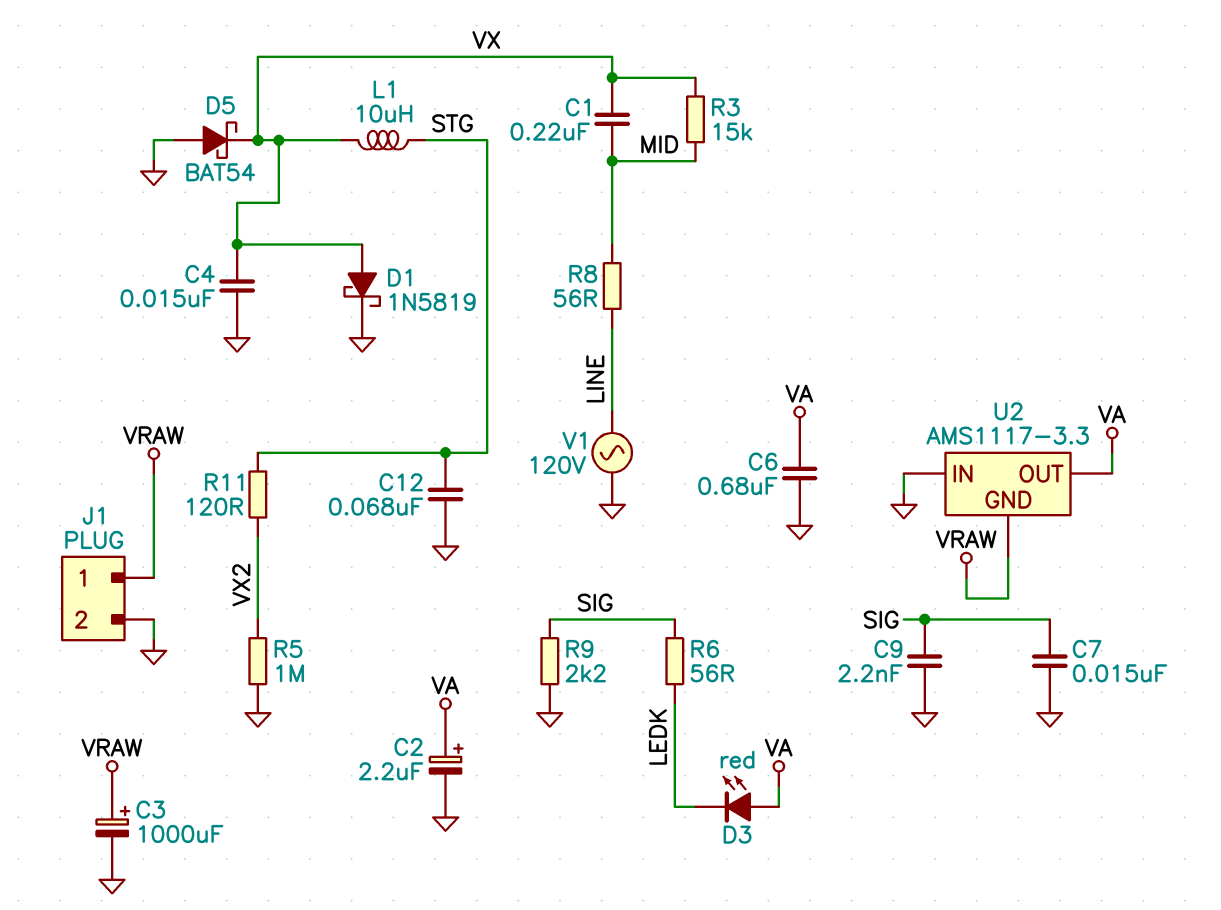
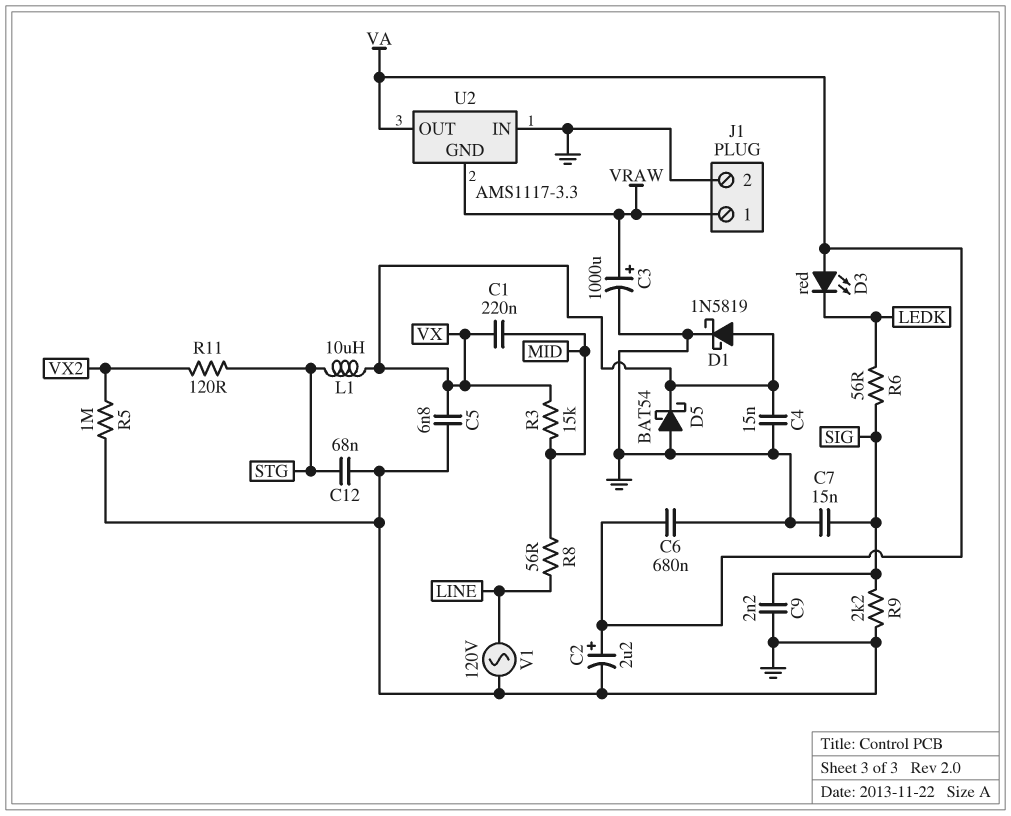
C5: none -> 6.8nF (GND, VX)

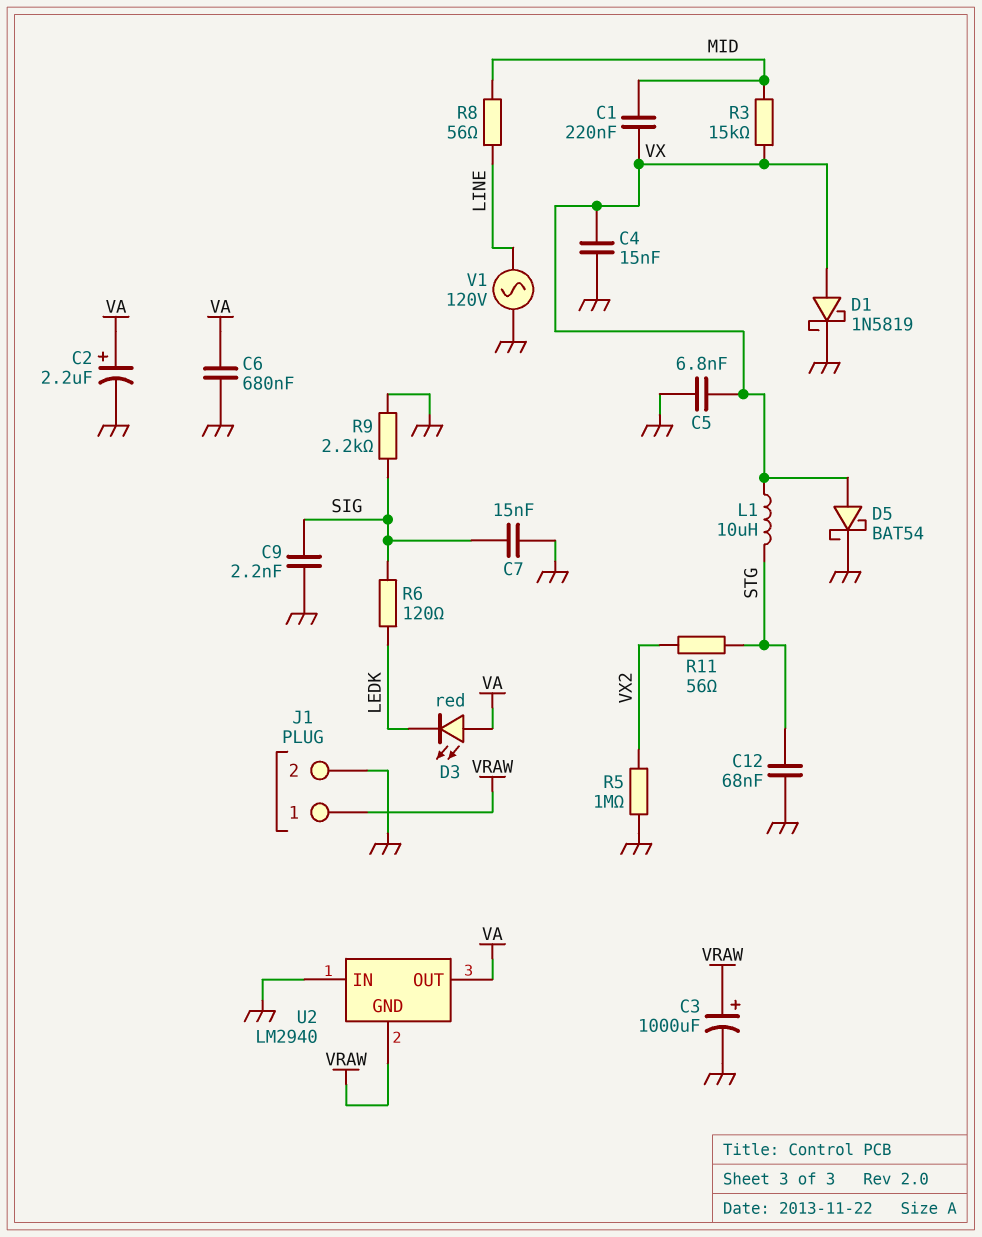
D5: schottky BAT54 (A GND, K VX) -> schottky BAT54 (A VX, K GND)
R6: 56 (LEDK, SIG) -> 120 (LEDK, SIG)
R11: 120 (STG, VX2) -> 56 (STG, VX2)
U2: AMS1117-3.3 -> LM2940

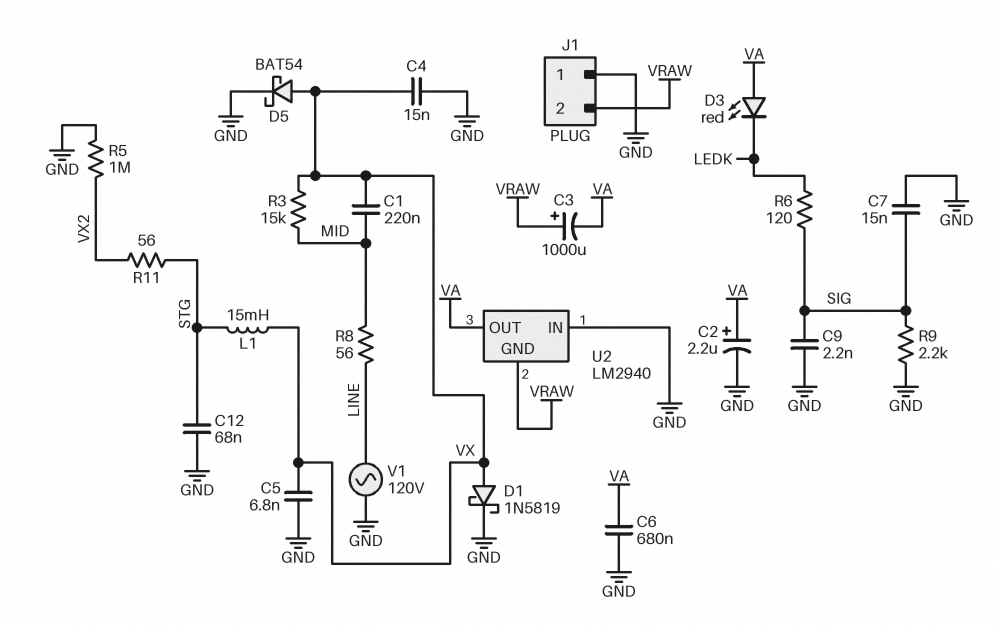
C3: 1000uF (plus VRAW, minus GND) -> 1000uF (plus VRAW, minus VA)
J1 pin 1: VRAW -> GND
J1 pin 2: GND -> VRAW
L1: 10uH (STG, VX) -> 15mH (STG, VX)

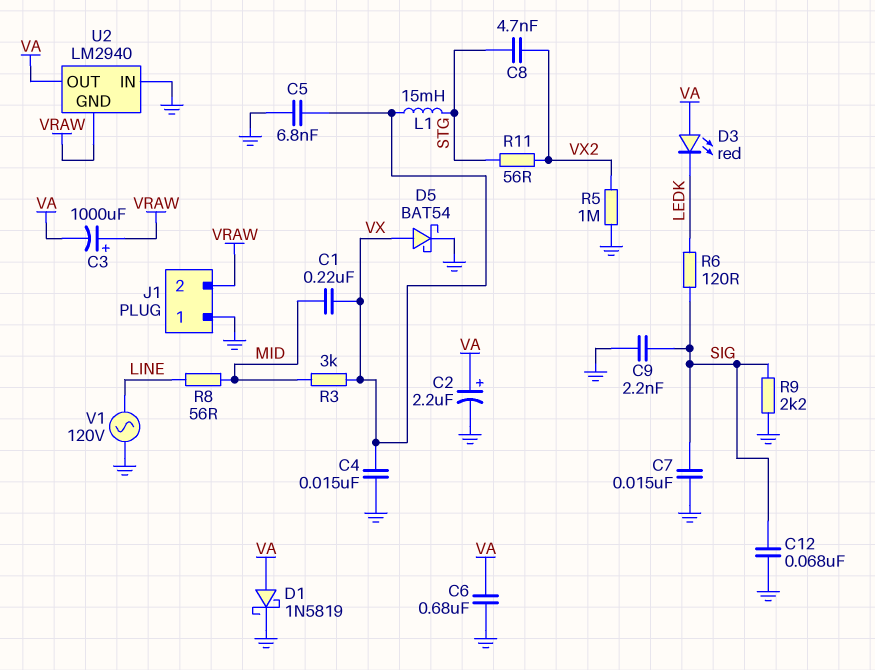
C8: none -> 4.7nF (STG, VX2)
C12: 68nF (GND, STG) -> 68nF (GND, SIG)
D1: schottky 1N5819 (A VX, K GND) -> schottky 1N5819 (A VA, K GND)
R3: 15k (MID, VX) -> 3k (MID, VX)

